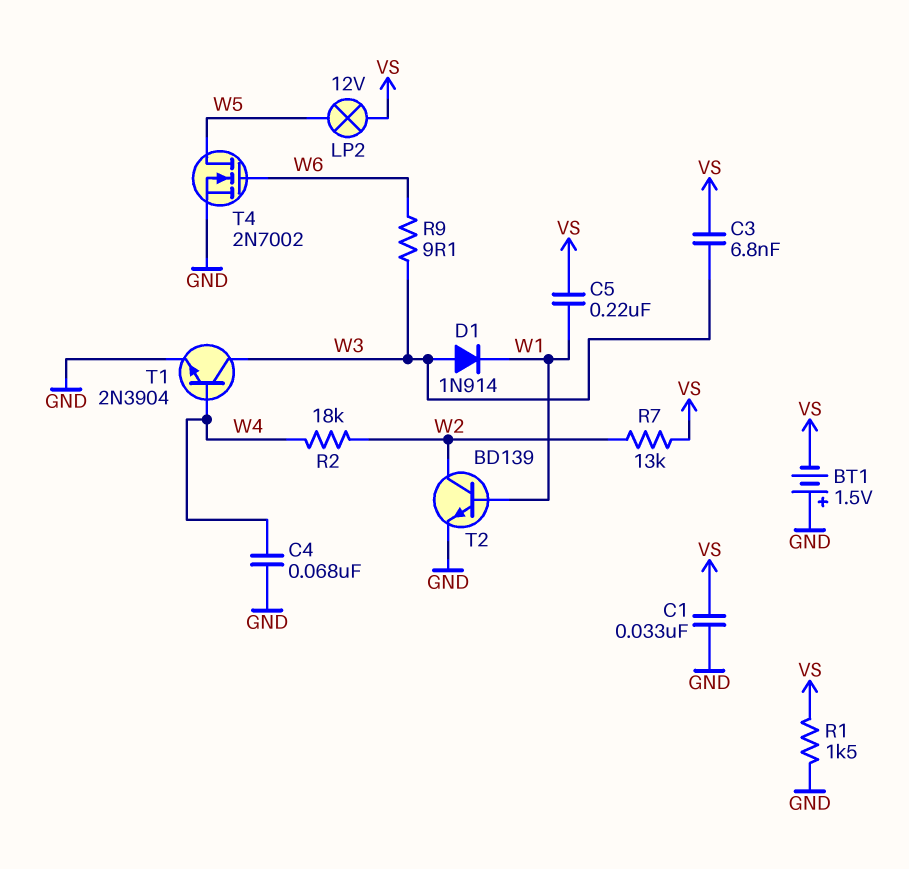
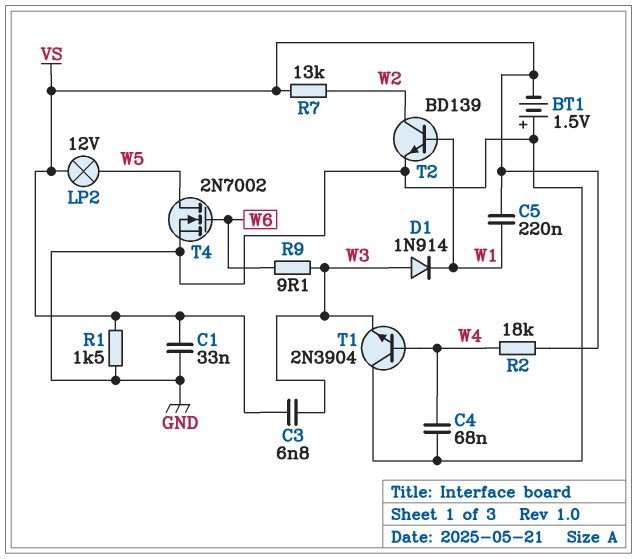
R2: 18k (W2, W4) -> 18k (VS, W4)
T1: NPN 2N3904 (B W4, C W3, E GND) -> NPN 2N3904 (B W4, C GND, E W3)

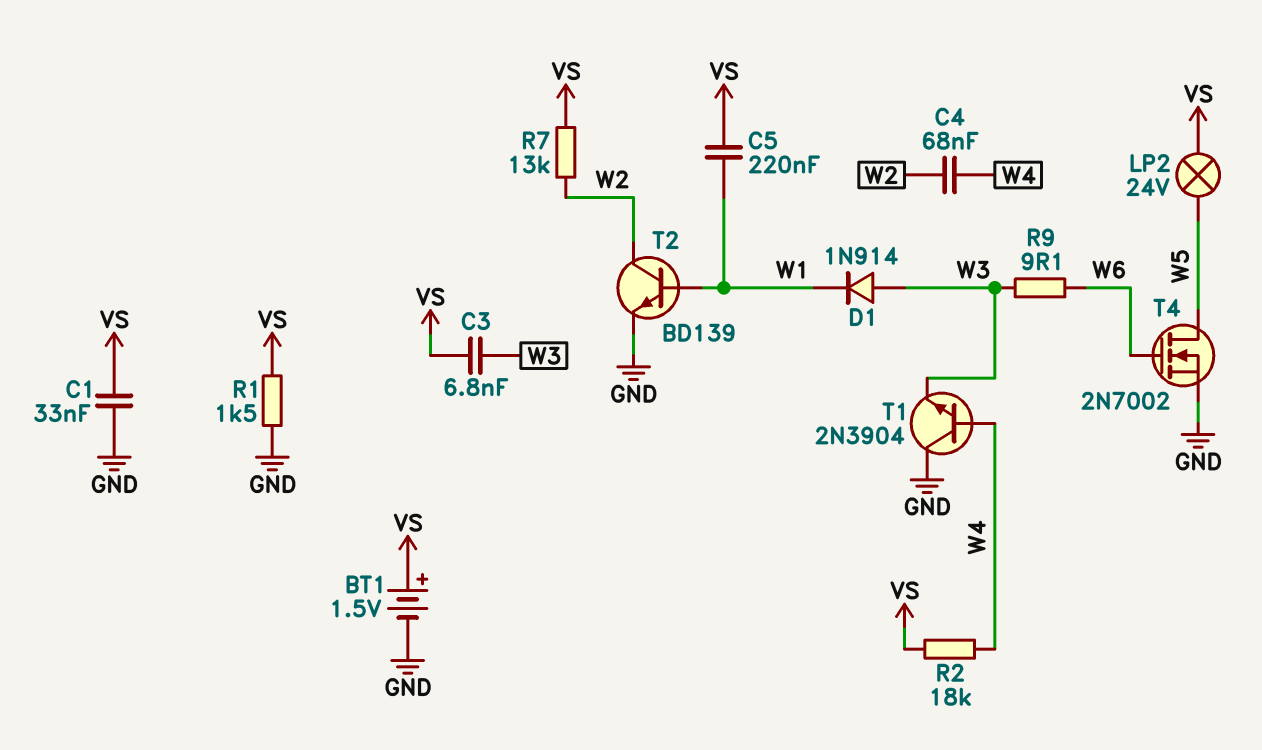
BT1: 1.5V (plus GND, minus VS) -> 1.5V (plus VS, minus GND)
C4: 68nF (GND, W4) -> 68nF (W2, W4)
LP2: lamp 12V (VS, W5) -> lamp 24V (VS, W5)

